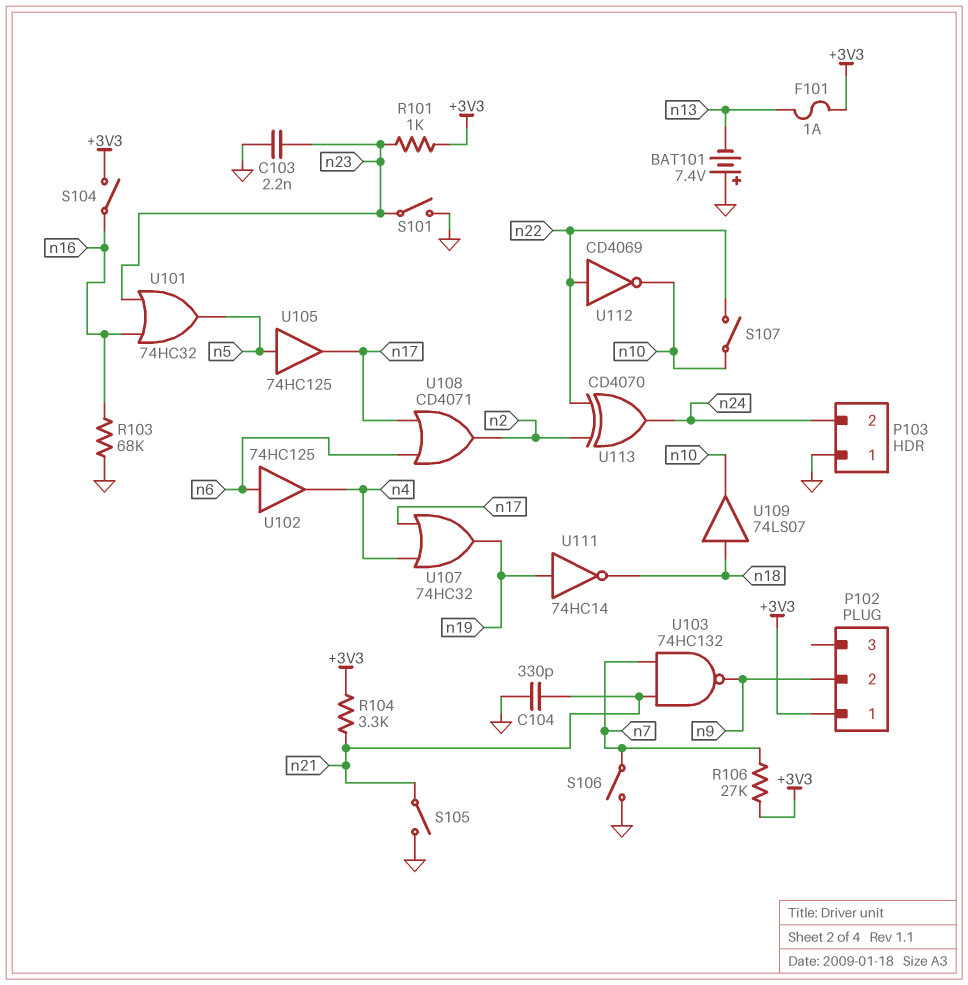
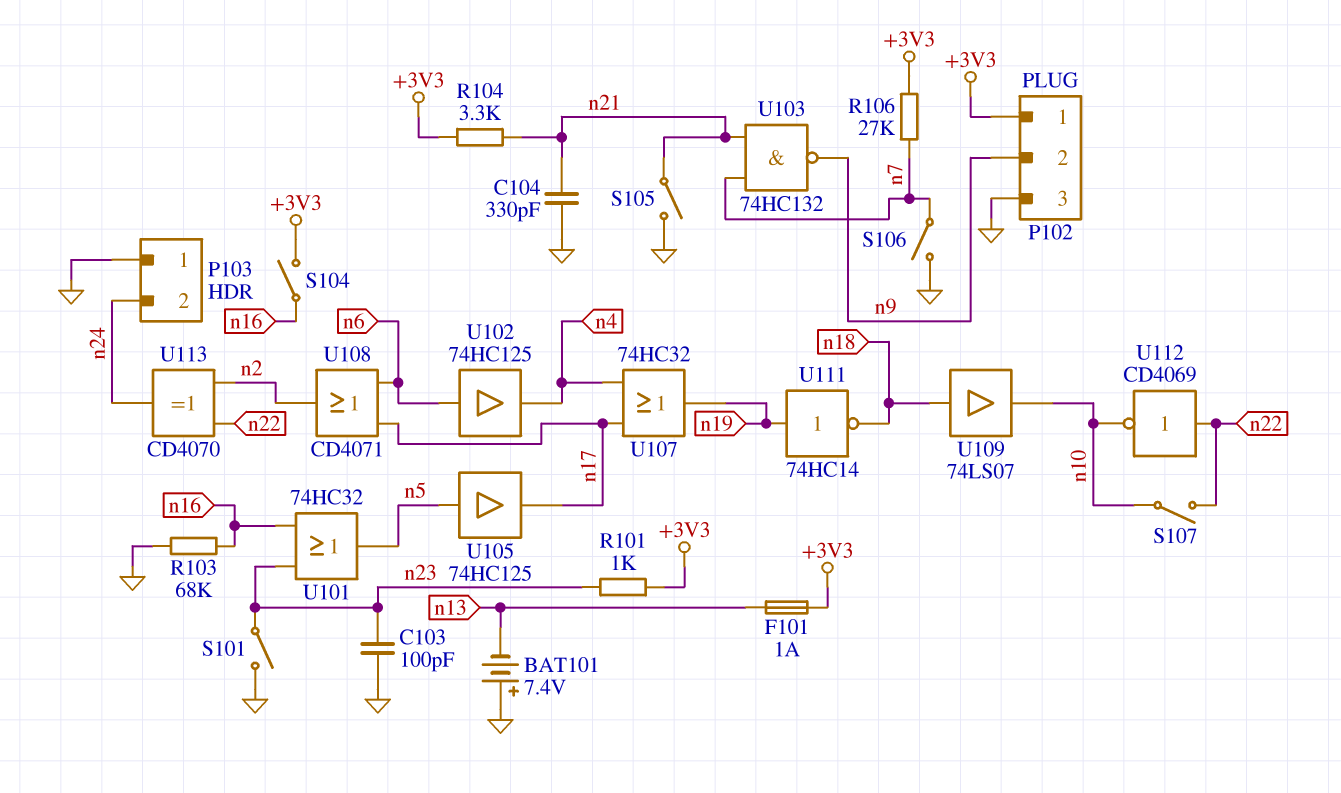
C103: 2.2nF (GND, n23) -> 100pF (GND, n23)
P102 pin 3: none -> GND

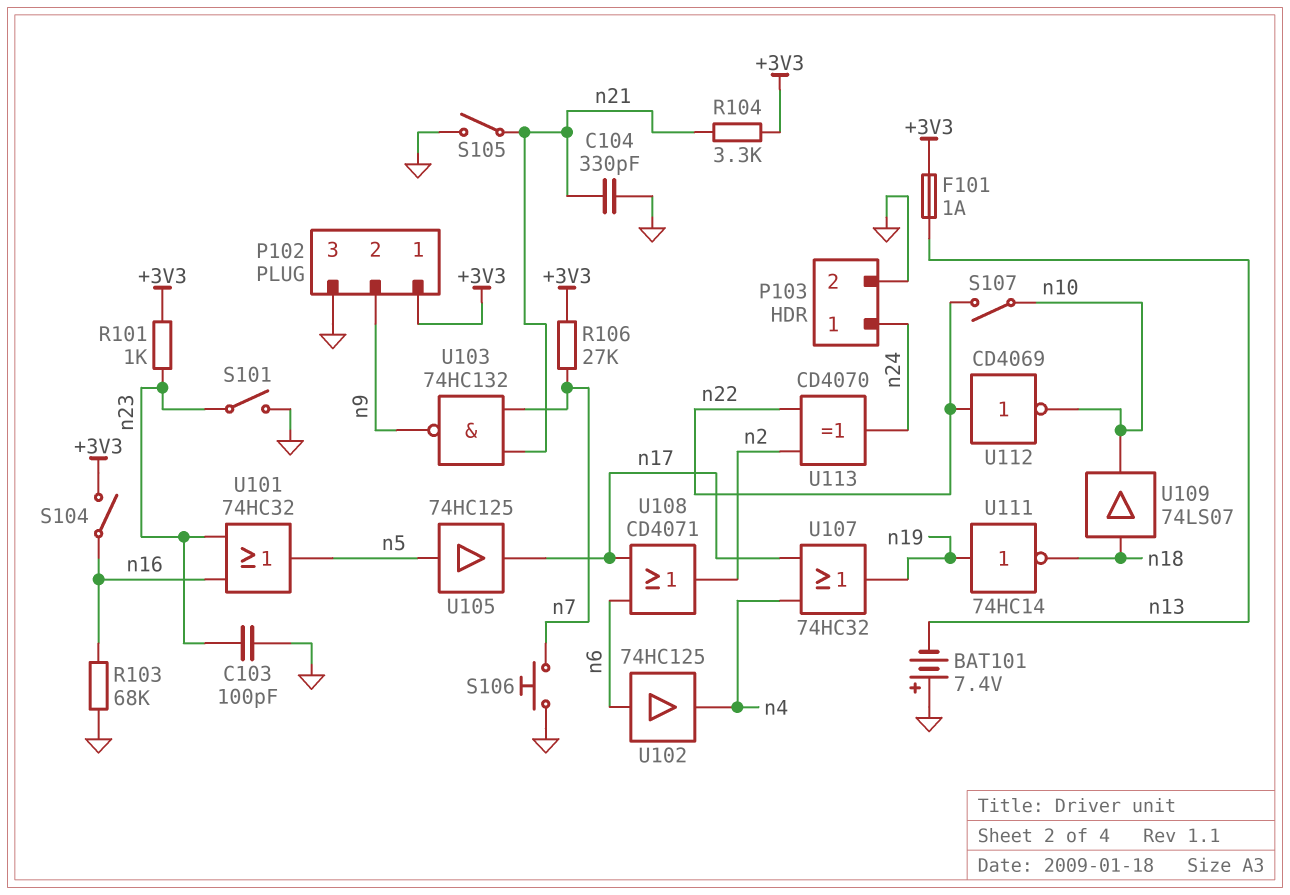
P103 pin 1: GND -> n24
P103 pin 2: n24 -> GND
S106: switch (GND, n7) -> button (GND, n7)

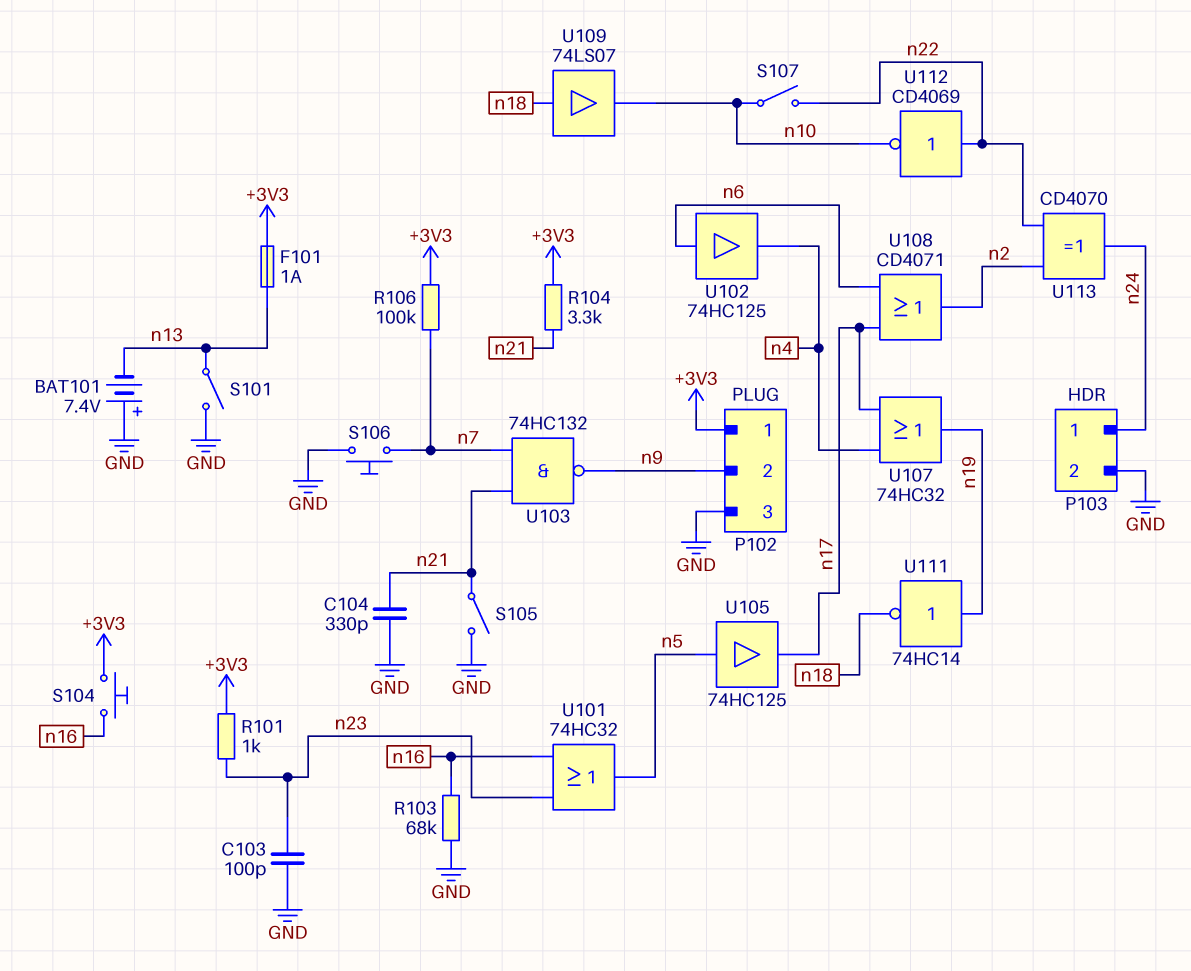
R106: 27k (+3V3, n7) -> 100k (+3V3, n7)
S101: switch (GND, n23) -> switch (GND, n13)
S104: switch (+3V3, n16) -> button (+3V3, n16)

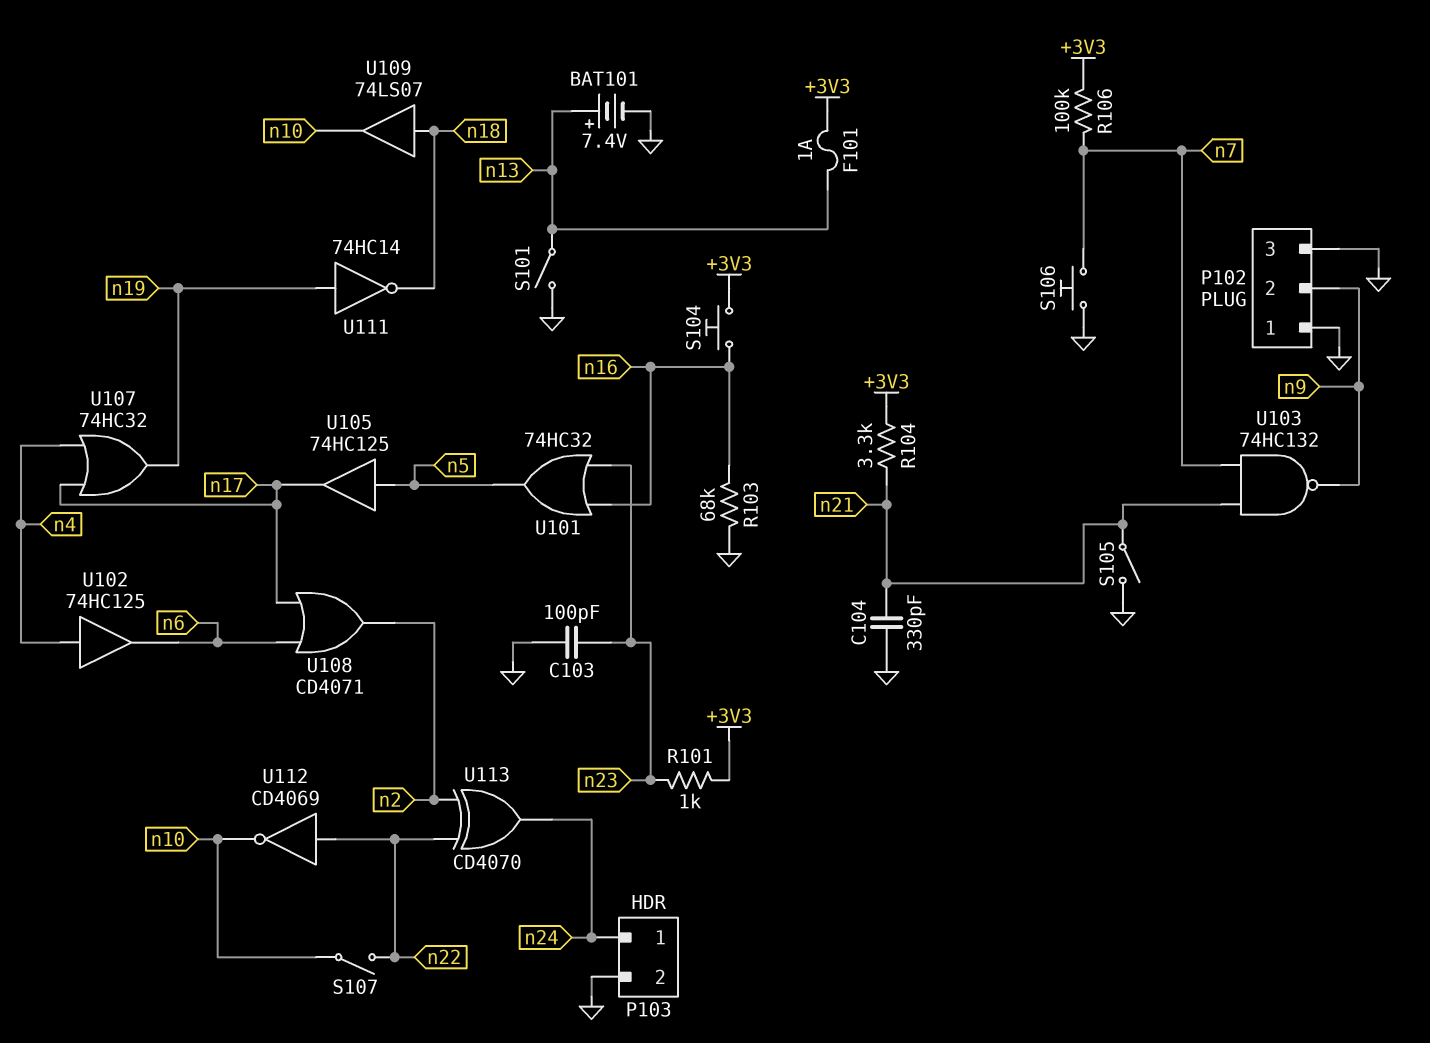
BAT101: 7.4V (plus GND, minus n13) -> 7.4V (plus n13, minus GND)
P102 pin 1: +3V3 -> GND
U102: buffer 74HC125 (in n6, out n4) -> buffer 74HC125 (in n4, out n6)

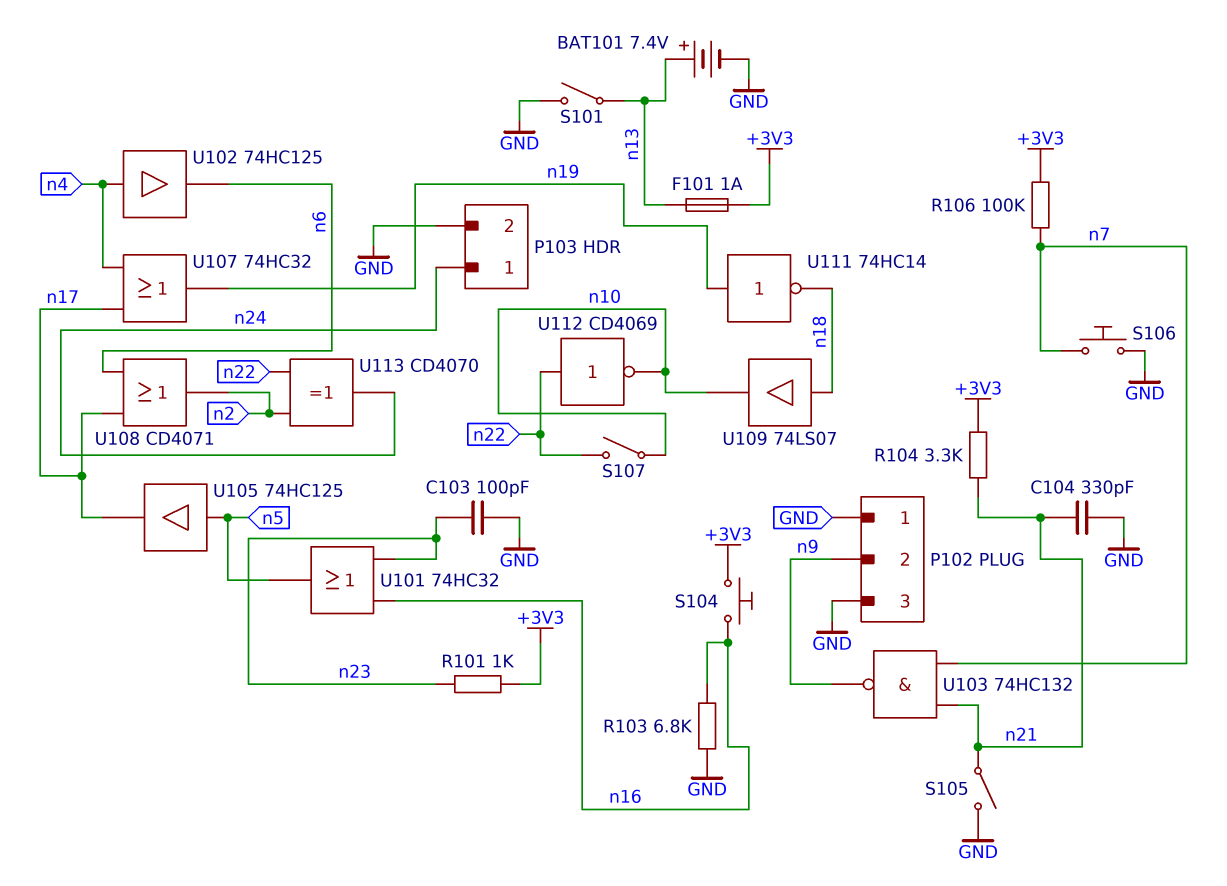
R103: 68k (GND, n16) -> 6.8k (GND, n16)

